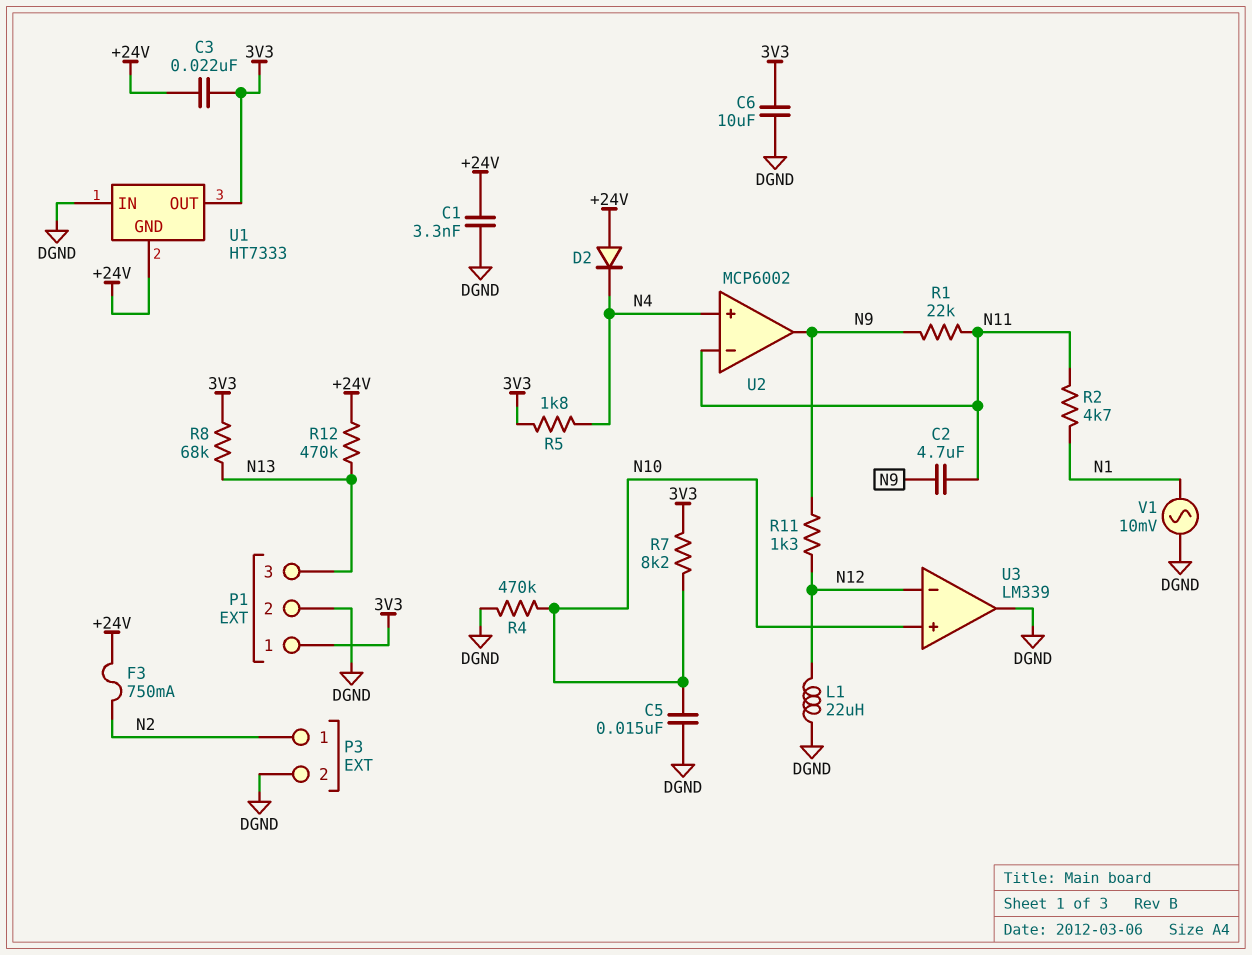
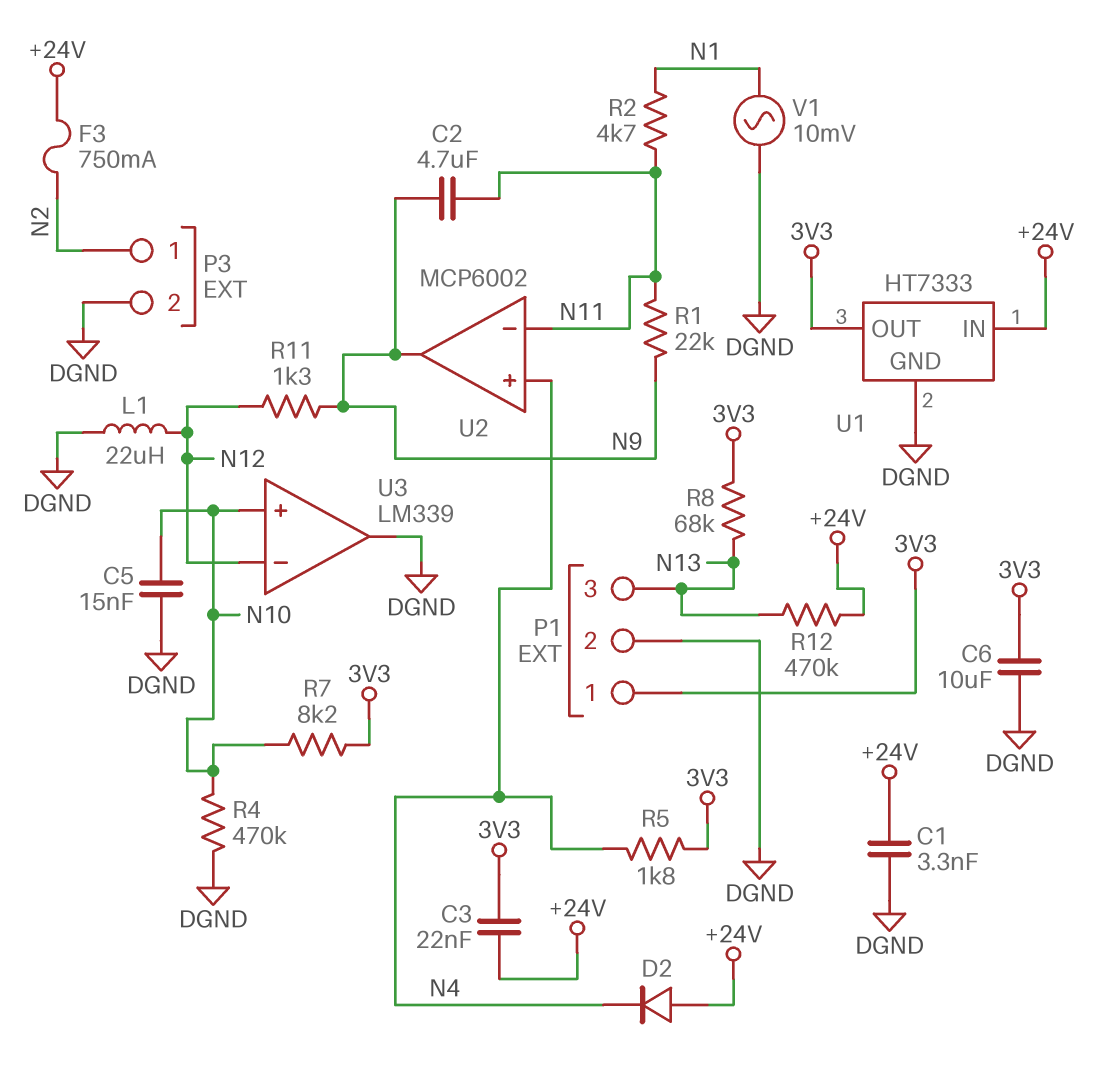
U1 pin GND: +24V -> DGND
U1 pin IN: DGND -> +24V

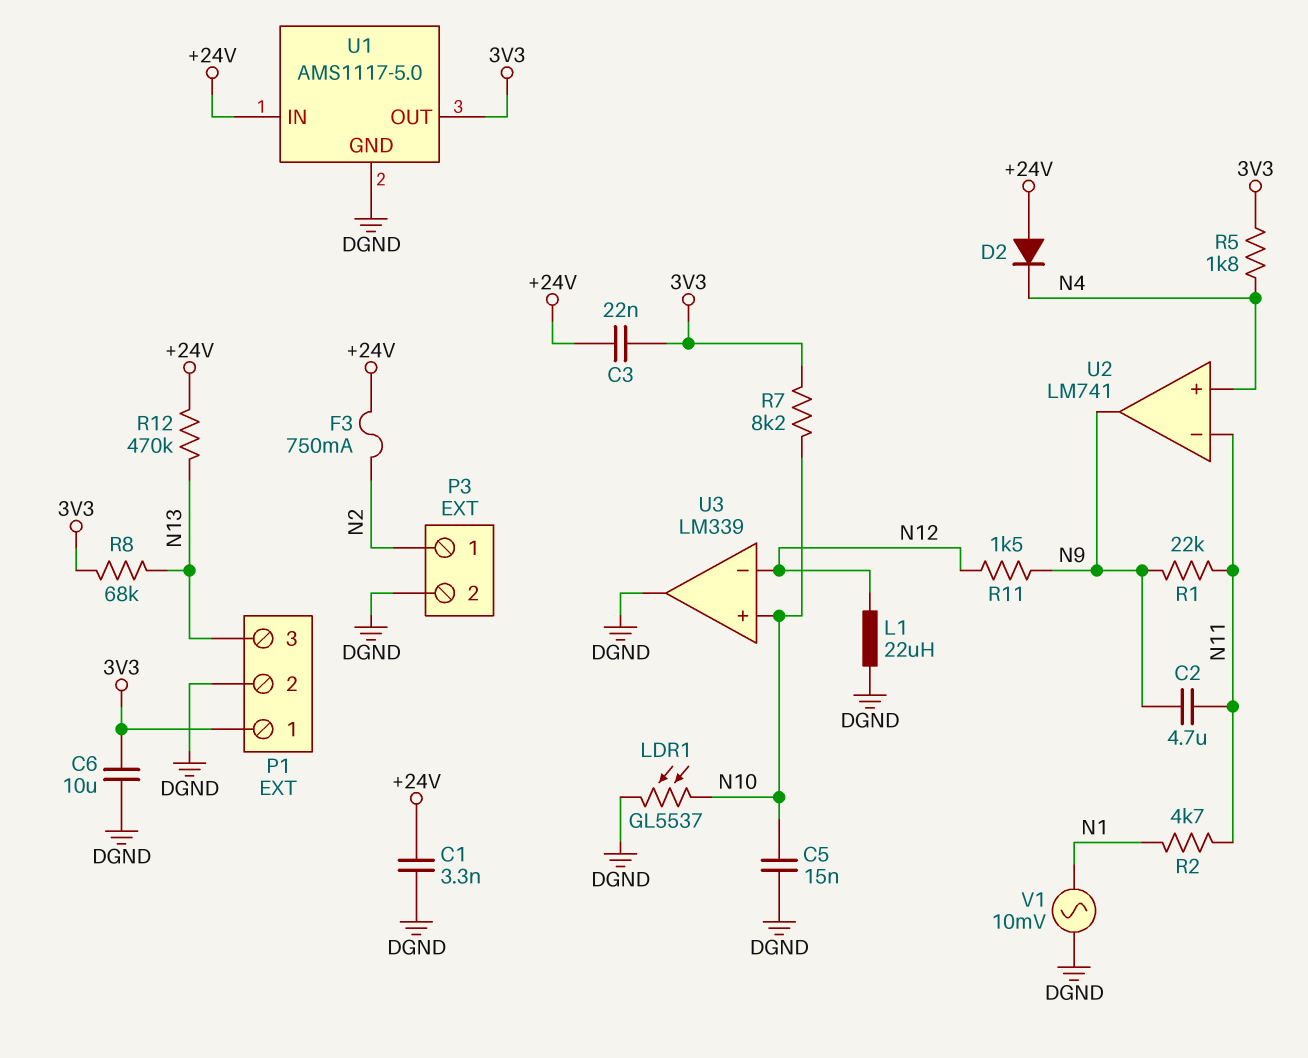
LDR1: none -> GL5537 (DGND, N10)
R4: 470k (DGND, N10) -> none
R11: 1.3k (N9, N12) -> 1.5k (N9, N12)
U1: HT7333 -> AMS1117-5.0
U2: MCP6002 -> LM741

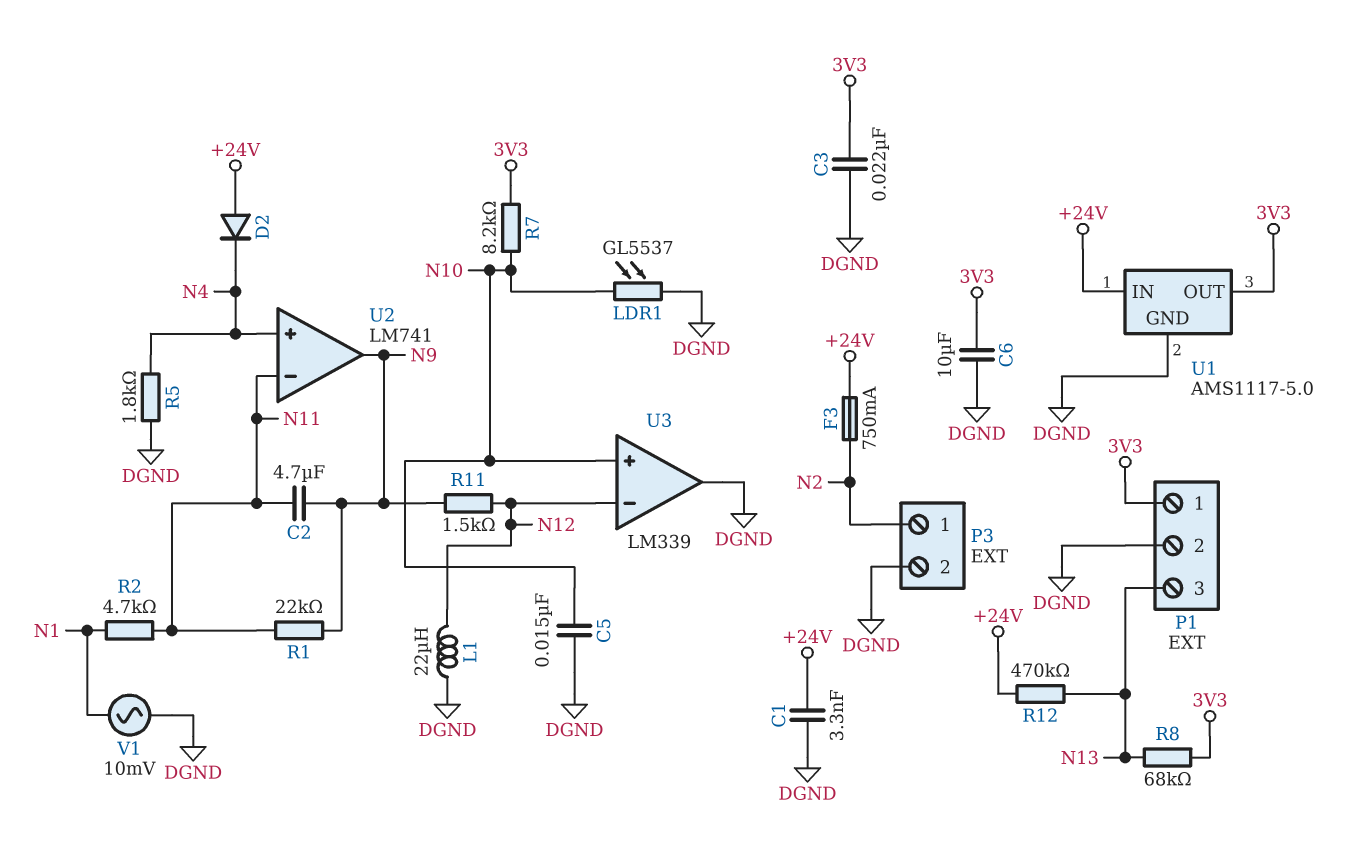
C3: 22nF (+24V, 3V3) -> 22nF (3V3, DGND)
R5: 1.8k (3V3, N4) -> 1.8k (DGND, N4)

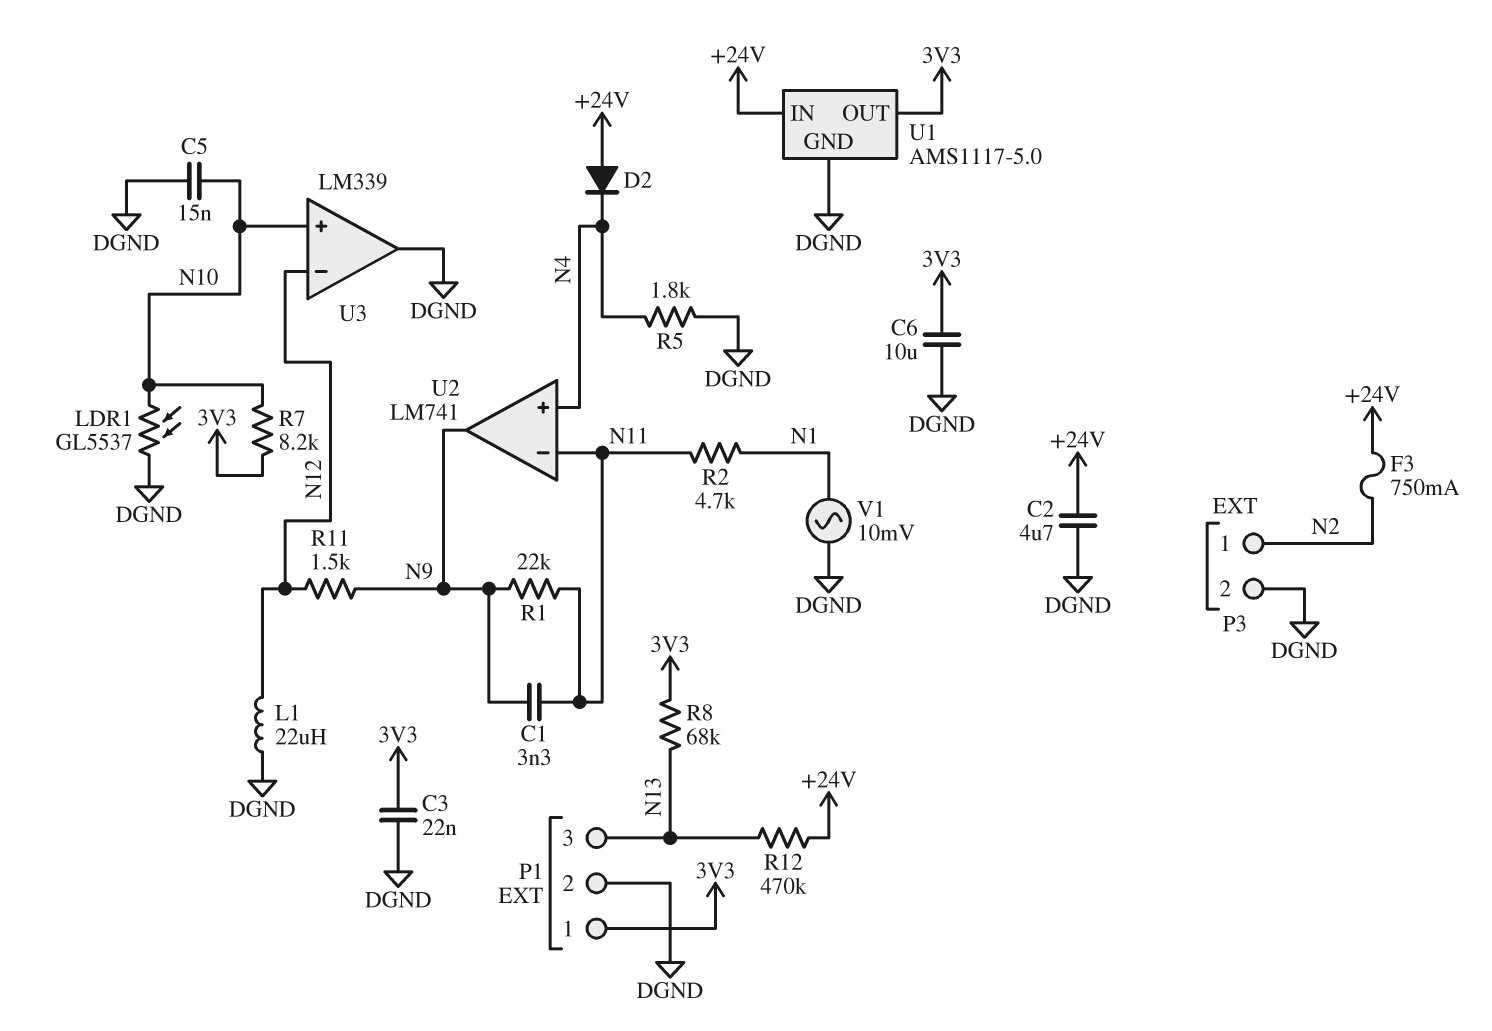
C1: 3.3nF (+24V, DGND) -> 3.3nF (N9, N11)
C2: 4.7uF (N9, N11) -> 4.7uF (+24V, DGND)

